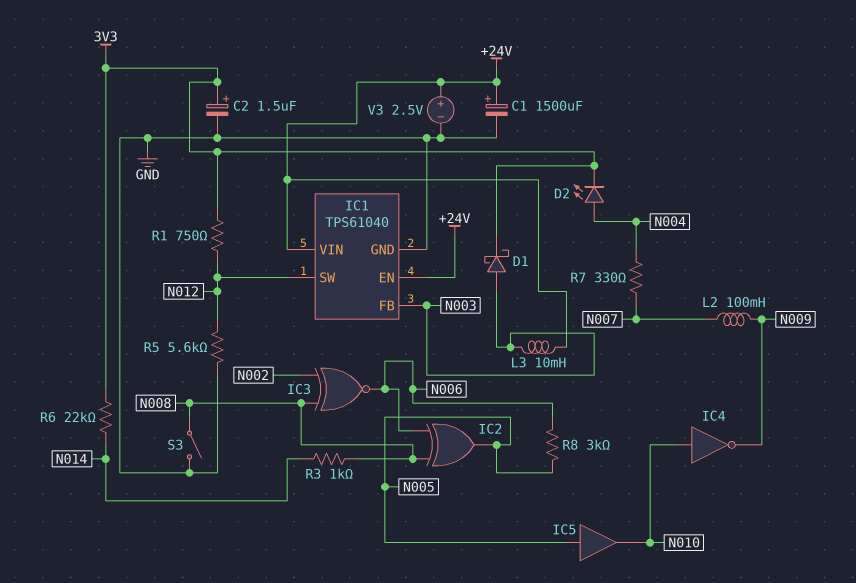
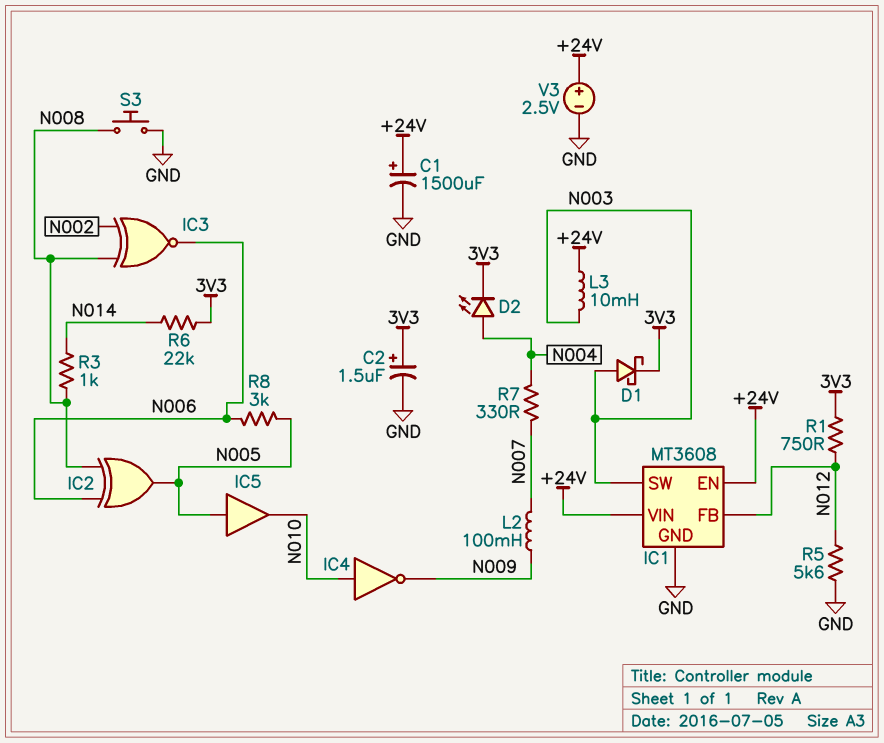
IC1: TPS61040 -> MT3608
IC1 pin FB: N003 -> N012
IC1 pin SW: N012 -> N003
S3: switch (GND, N008) -> button (GND, N008)

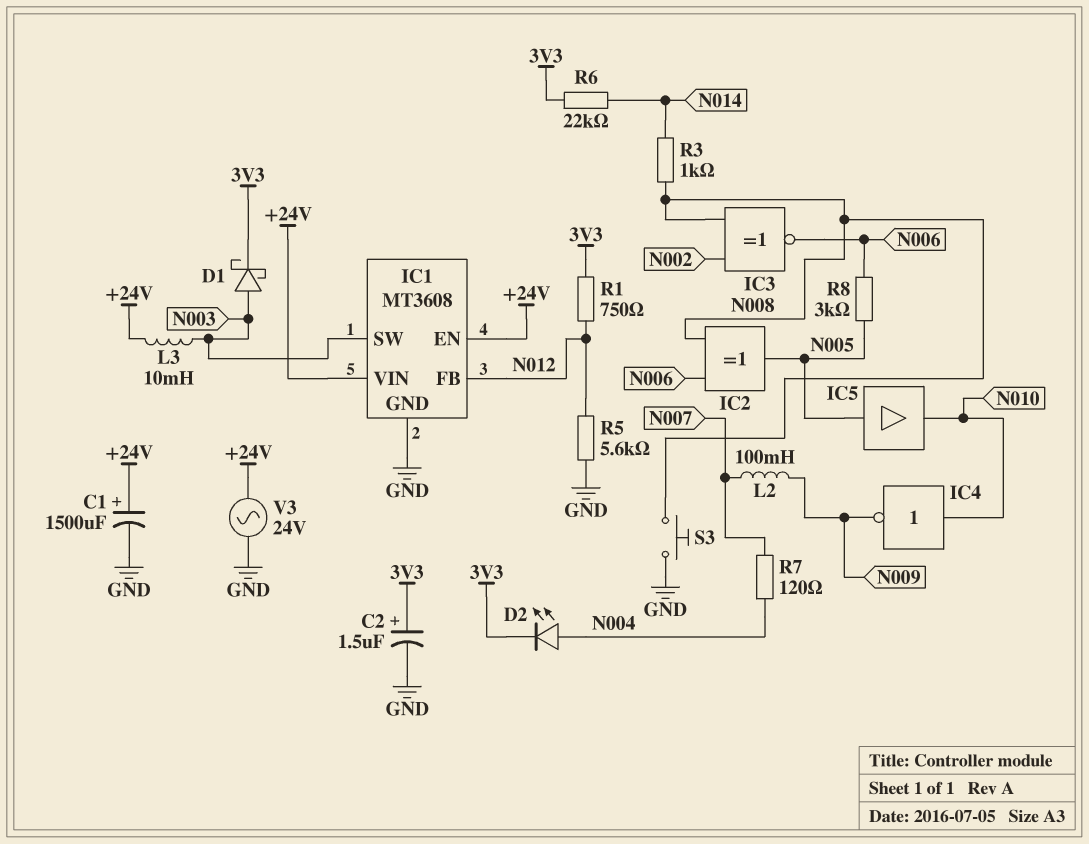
R7: 330 (N004, N007) -> 120 (N004, N007)
V3: 2.5V (plus +24V, minus GND) -> AC 24V (+24V, GND)

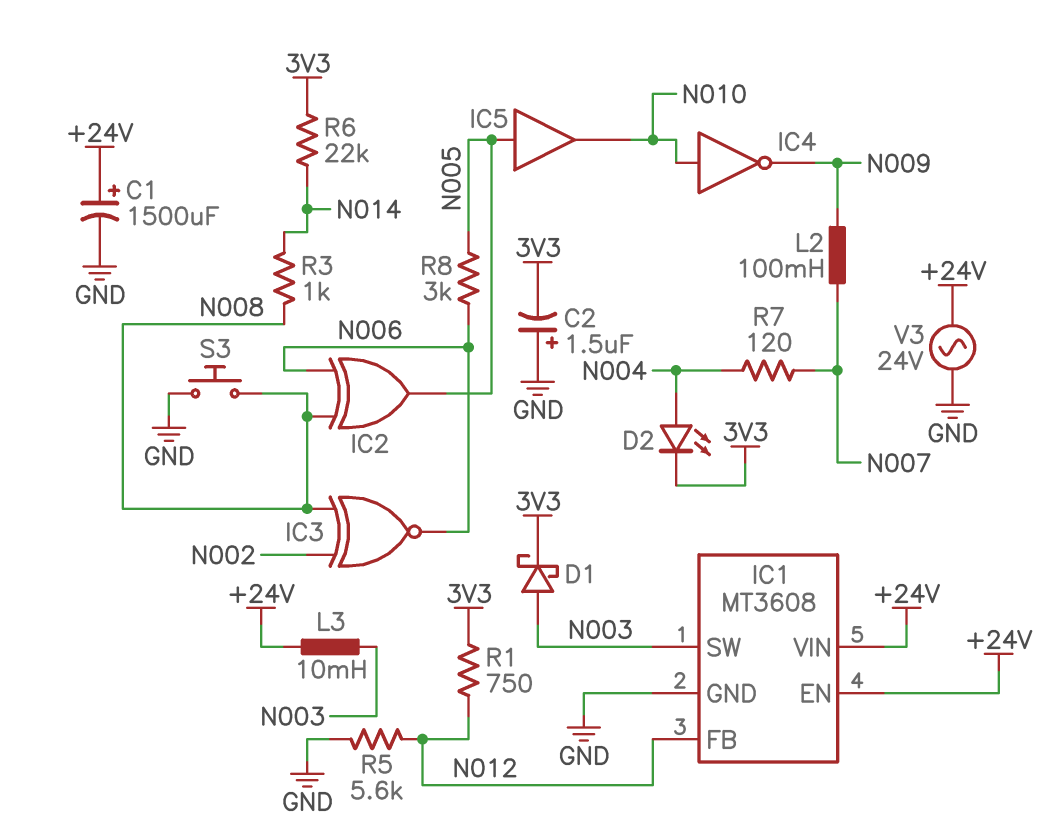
C2: 1.5uF (plus 3V3, minus GND) -> 1.5uF (plus GND, minus 3V3)

